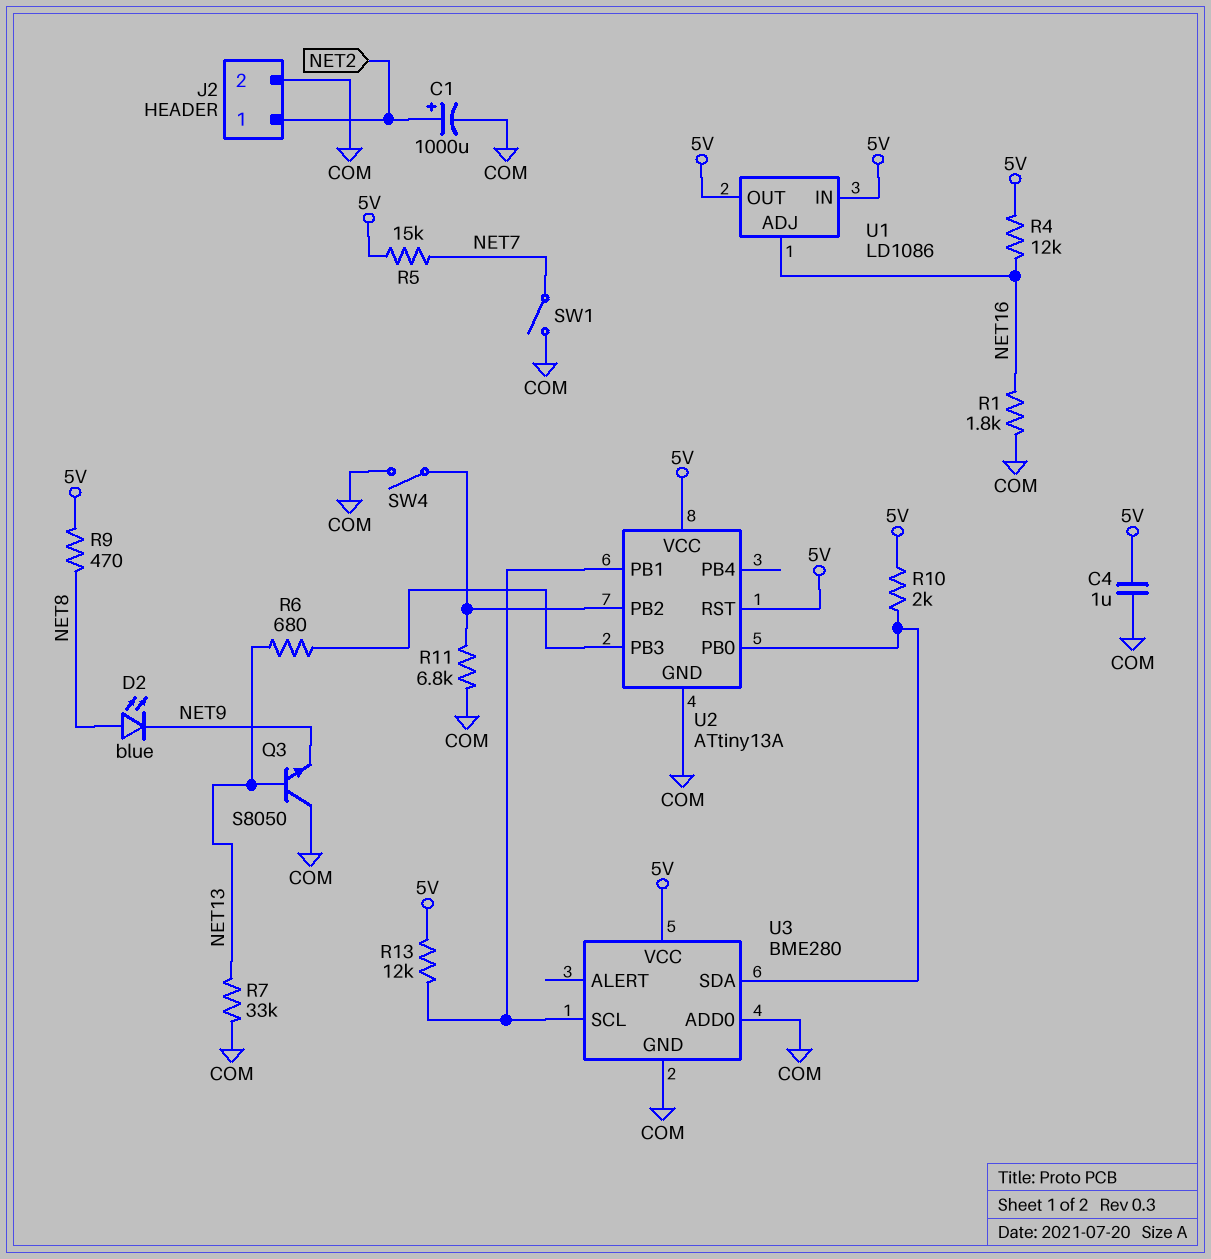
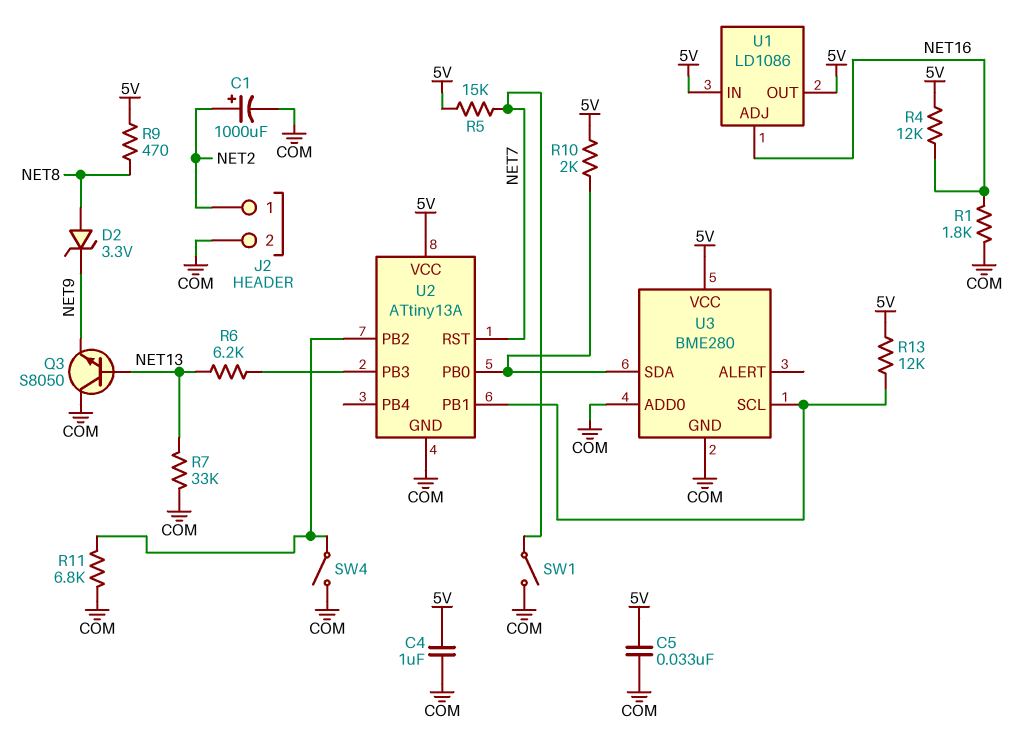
C5: none -> 33nF (5V, COM)
D2: LED blue (A NET8, K NET9) -> zener 3.3V (A NET8, K NET9)
R6: 680 (NET13, U2/PB3) -> 6.2k (NET13, U2/PB3)
U2 pin RST: 5V -> NET7

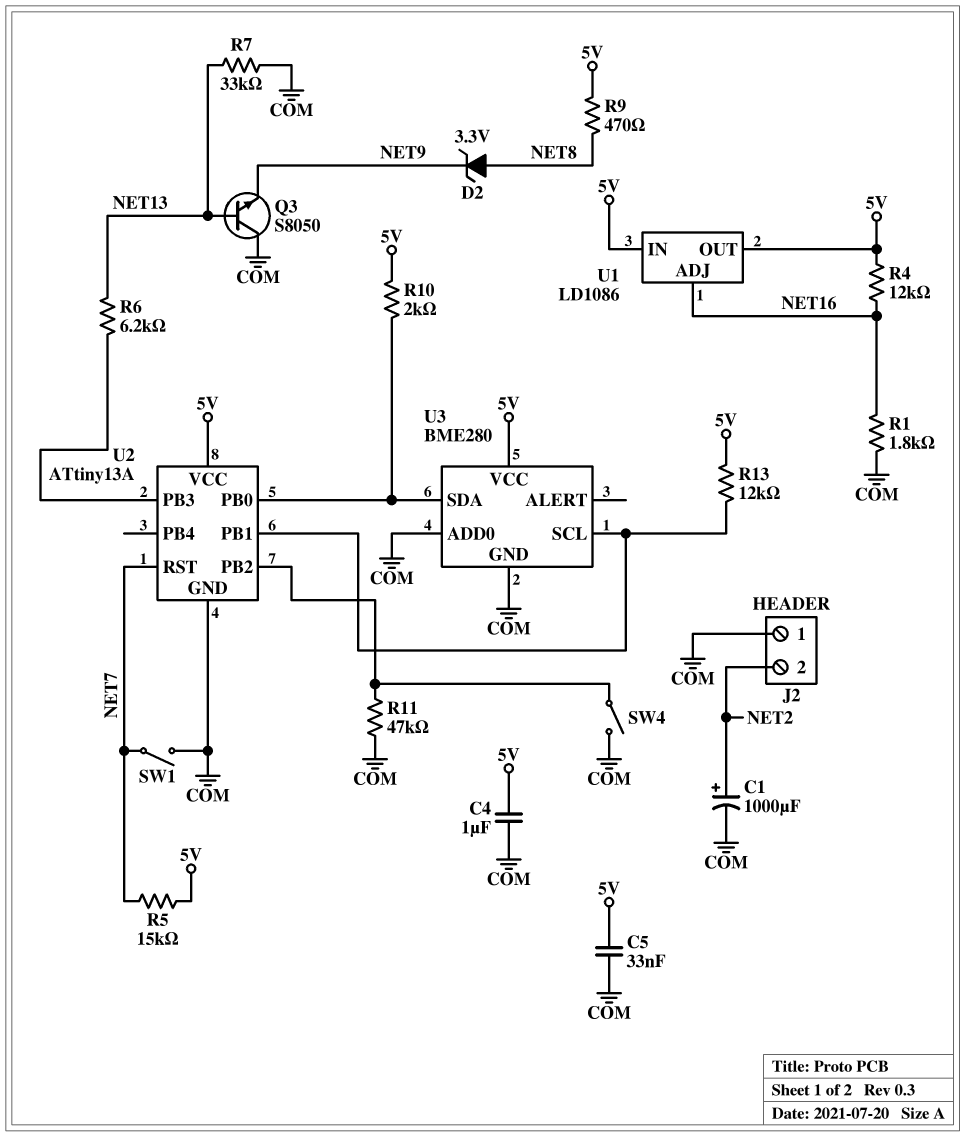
J2 pin 1: NET2 -> COM
J2 pin 2: COM -> NET2
R11: 6.8k (COM, U2/PB2) -> 47k (COM, U2/PB2)

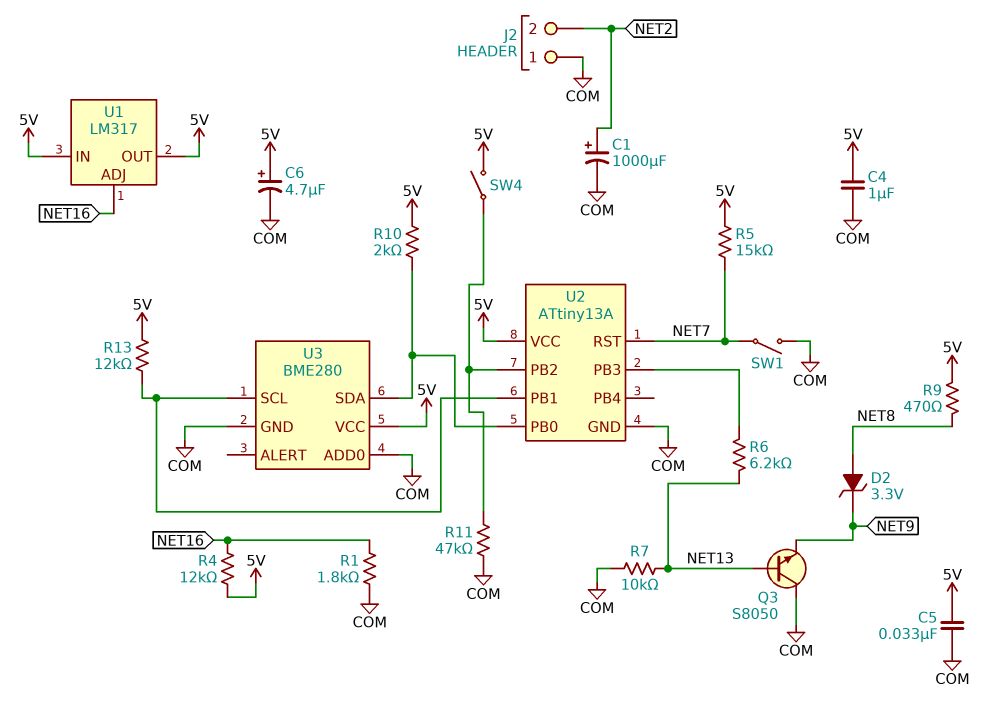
C6: none -> 4.7uF (plus 5V, minus COM)
R7: 33k (COM, NET13) -> 10k (COM, NET13)
SW4: switch (COM, U2/PB2) -> switch (5V, U2/PB2)
U1: LD1086 -> LM317

